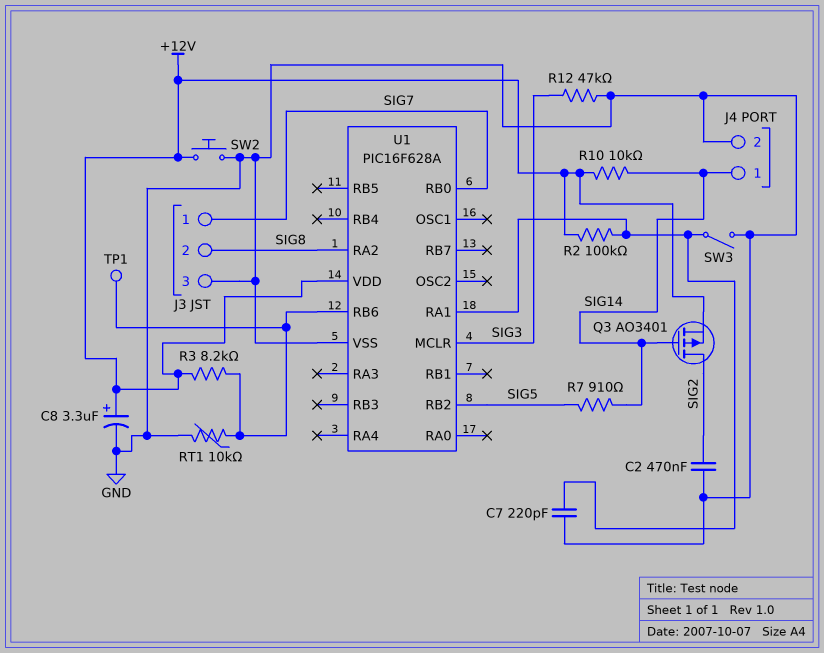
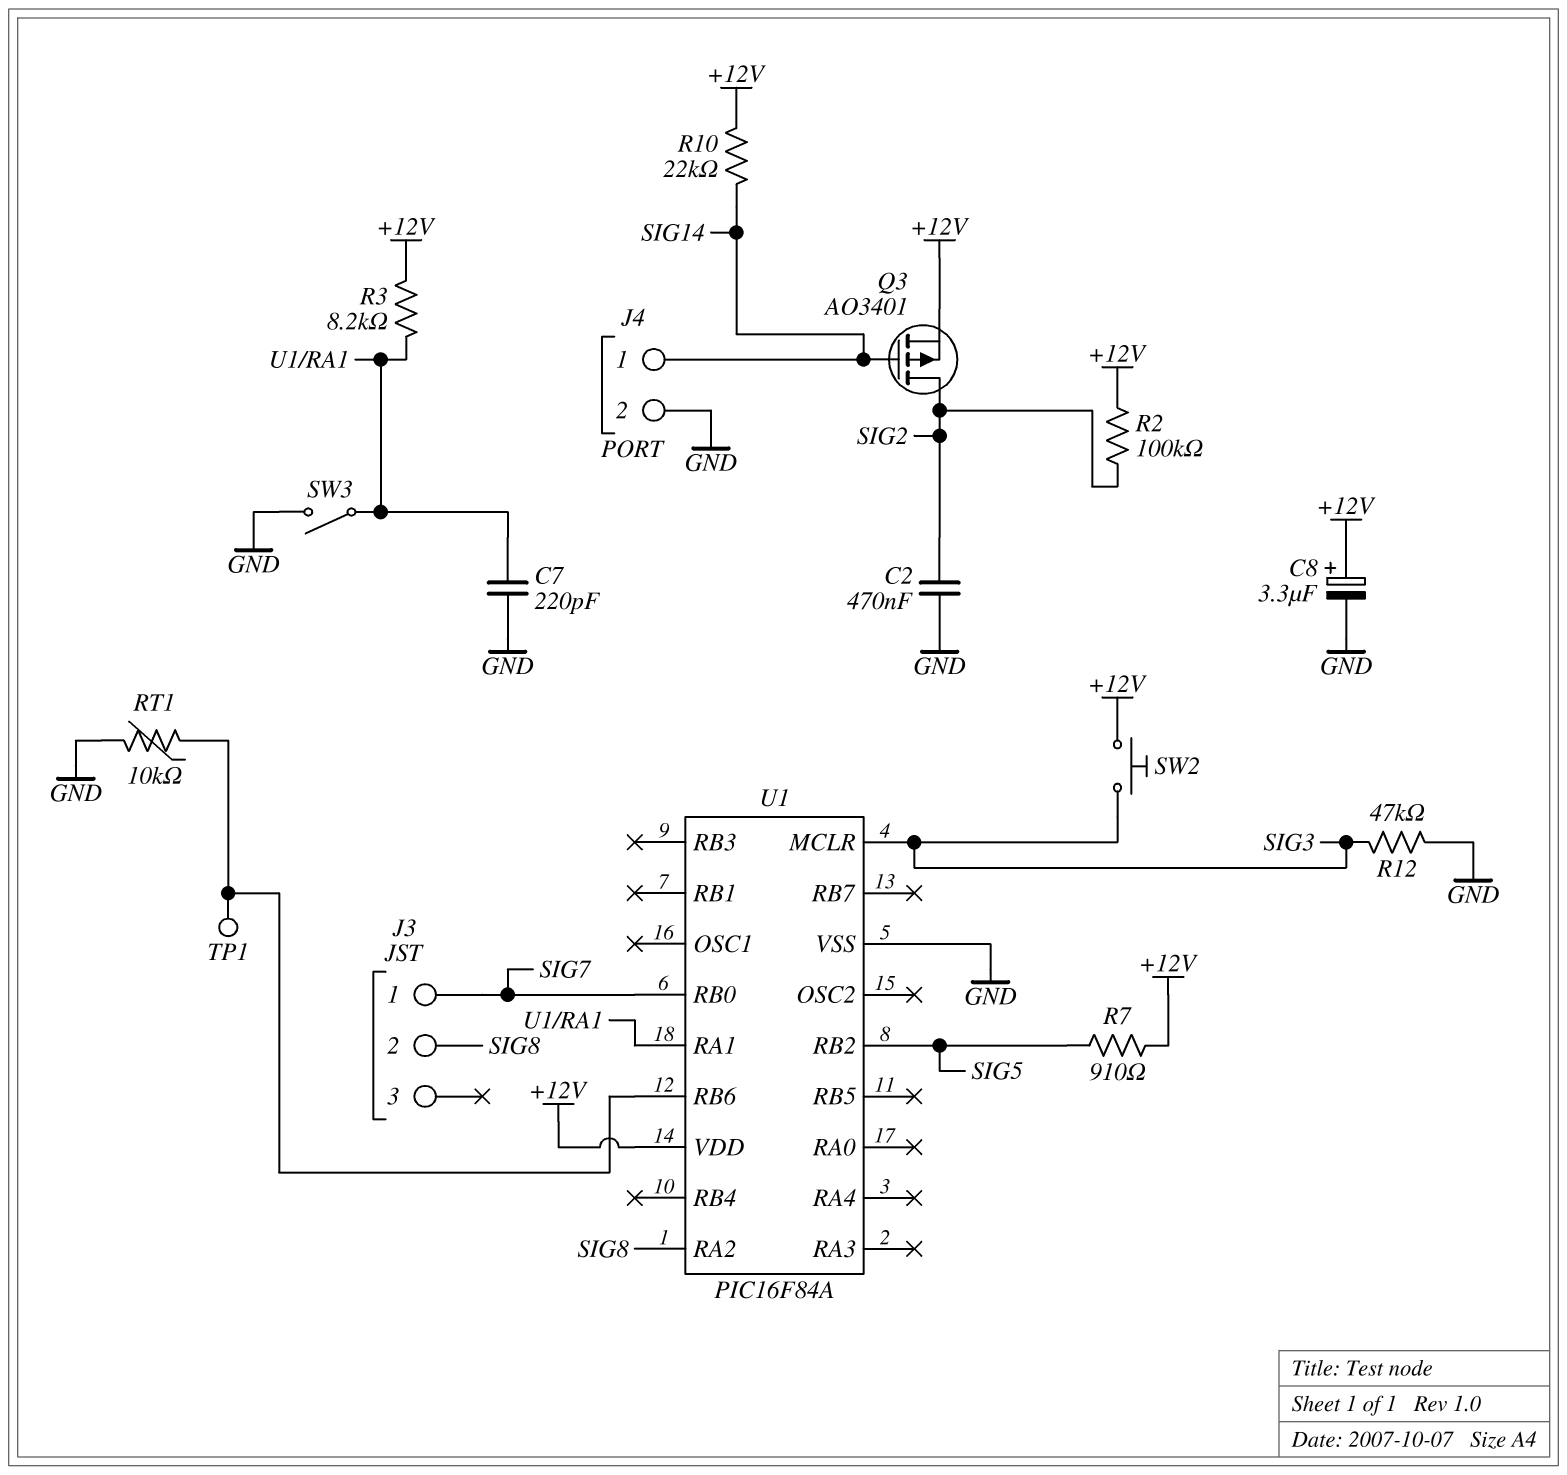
J3 pin 3: GND -> none
R2: 100k (+12V, U1/RA1) -> 100k (+12V, SIG2)
R3: 8.2k (+12V, U1/RB6) -> 8.2k (+12V, U1/RA1)
R7: 910 (SIG5, SIG14) -> 910 (+12V, SIG5)
R10: 10k (+12V, SIG14) -> 22k (+12V, SIG14)
SW2: button (+12V, GND) -> button (+12V, SIG3)
U1: PIC16F628A -> PIC16F84A

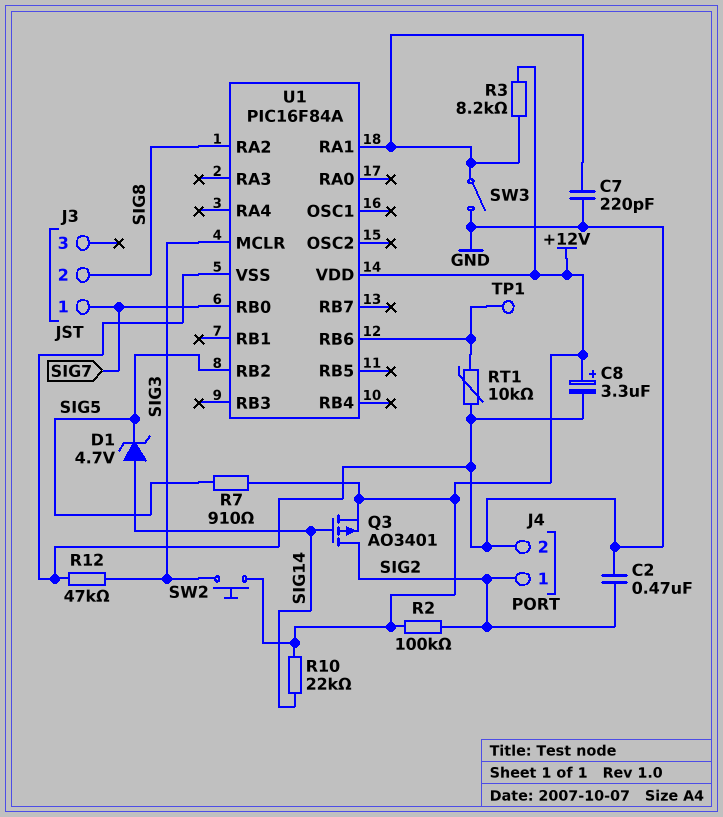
D1: none -> zener 4.7V (A SIG14, K SIG5)
J4 pin 1: SIG14 -> SIG2

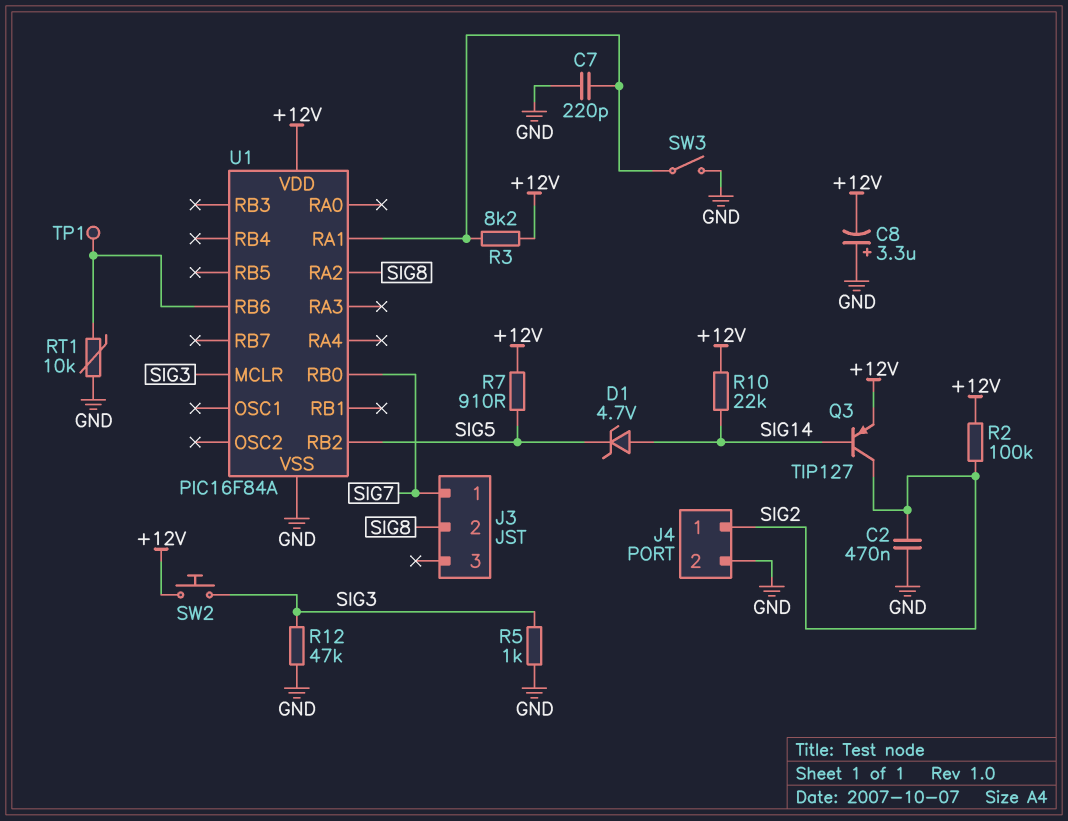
C8: 3.3uF (plus +12V, minus GND) -> 3.3uF (plus GND, minus +12V)
Q3: PMOS AO3401 (G SIG14, D SIG2, S +12V) -> PNP TIP127 (B SIG14, C SIG2, E +12V)
R5: none -> 1k (GND, SIG3)

